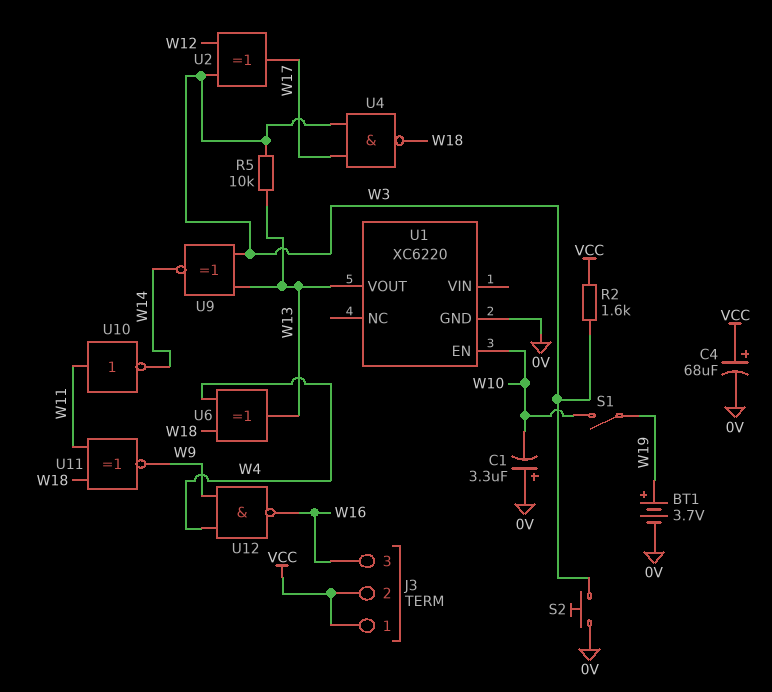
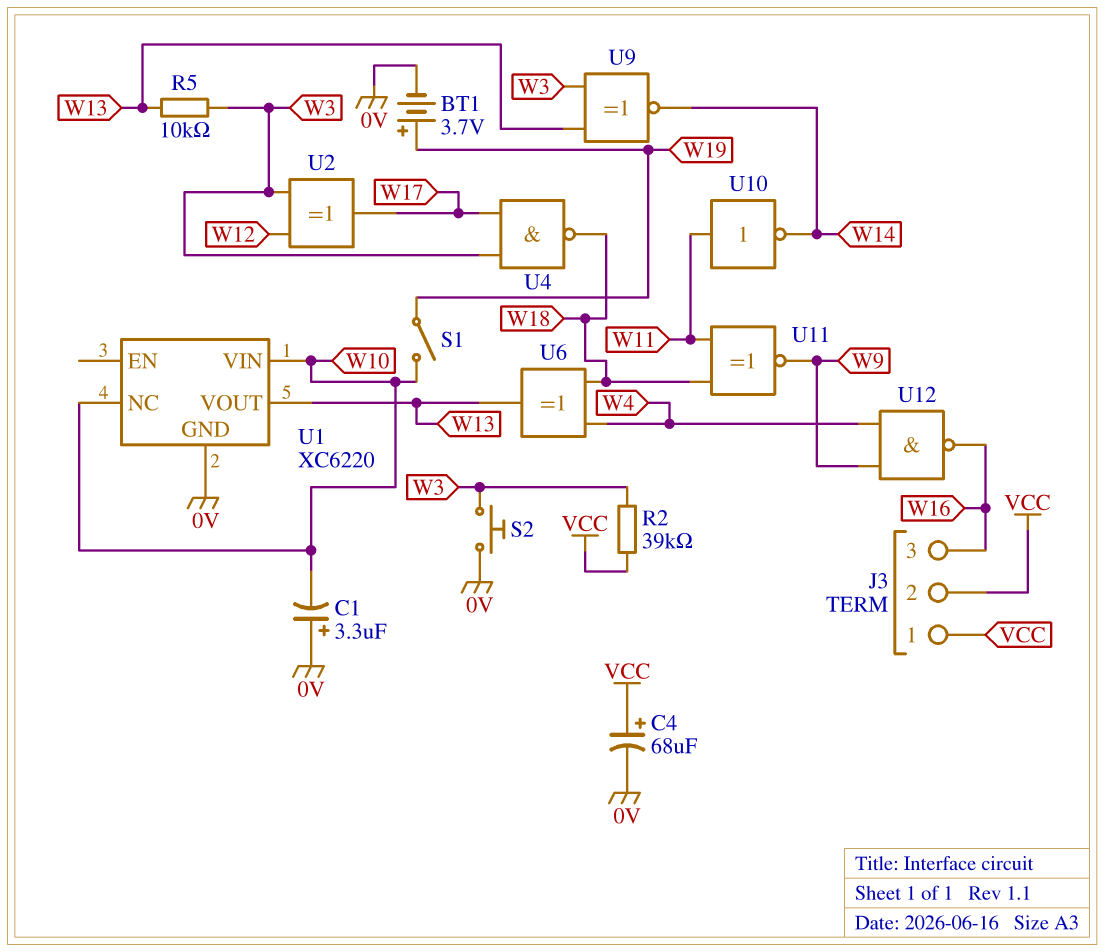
R2: 1.6k (VCC, W3) -> 39k (VCC, W3)
U1 pin EN: W10 -> none
U1 pin NC: none -> W10
U1 pin VIN: none -> W10

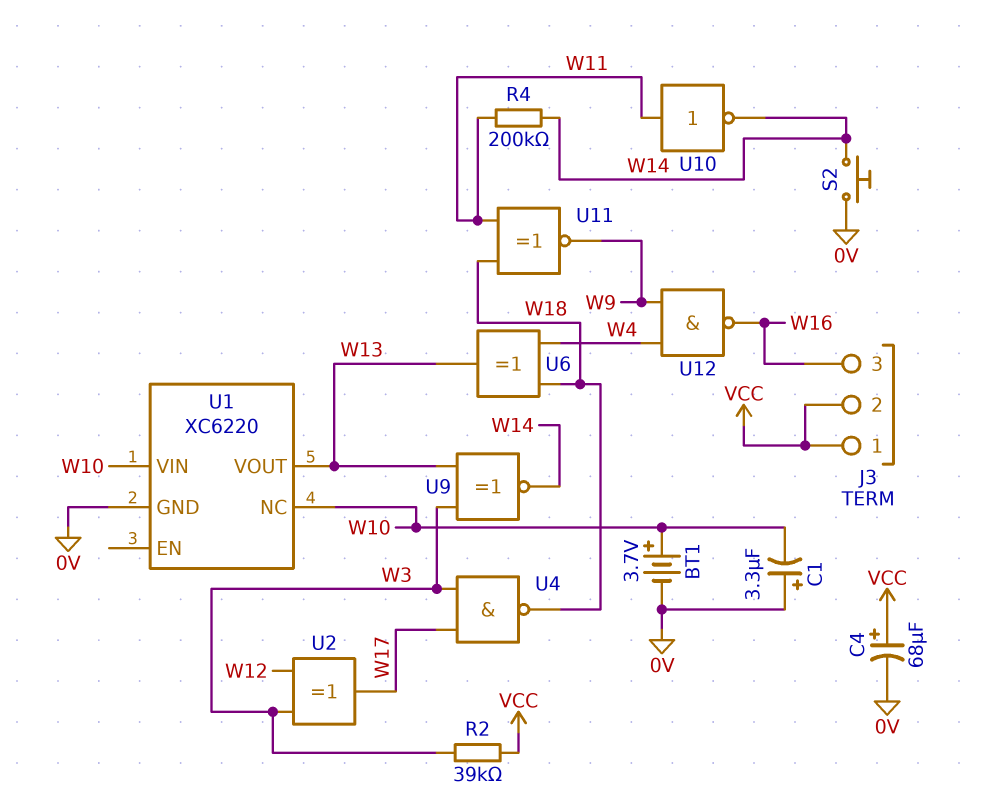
BT1: 3.7V (plus W19, minus 0V) -> 3.7V (plus W10, minus 0V)
R4: none -> 200k (W11, W14)
R5: 10k (W3, W13) -> none
S1: switch (W10, W19) -> none
S2: button (0V, W3) -> button (0V, W14)

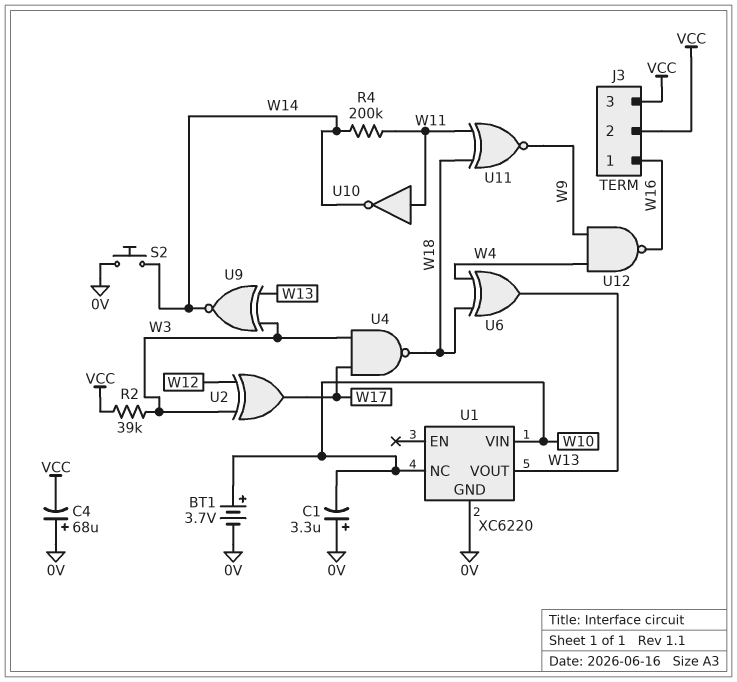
C4: 68uF (plus VCC, minus 0V) -> 68uF (plus 0V, minus VCC)
J3 pin 1: VCC -> W16
J3 pin 3: W16 -> VCC

